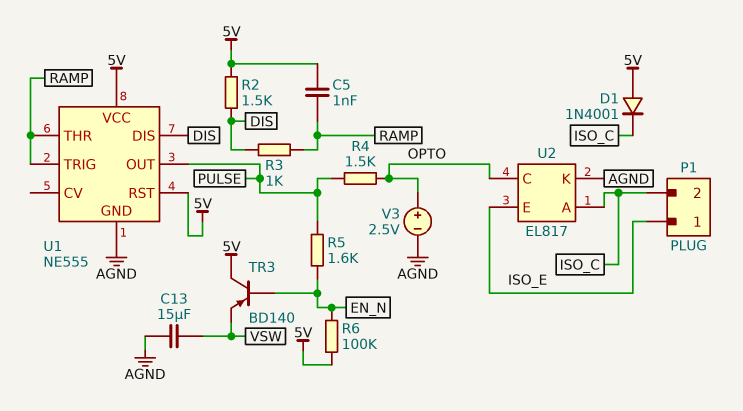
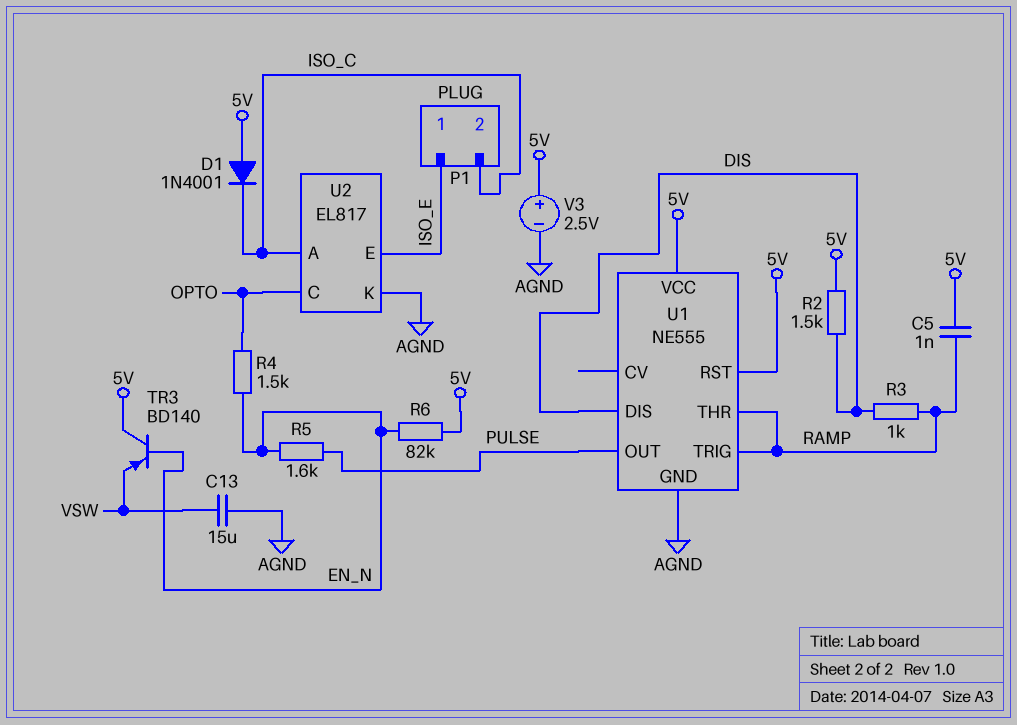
R4: 1.5k (OPTO, PULSE) -> 1.5k (EN_N, OPTO)
R6: 100k (5V, EN_N) -> 82k (5V, EN_N)
V3: 2.5V (plus OPTO, minus AGND) -> 2.5V (plus 5V, minus AGND)

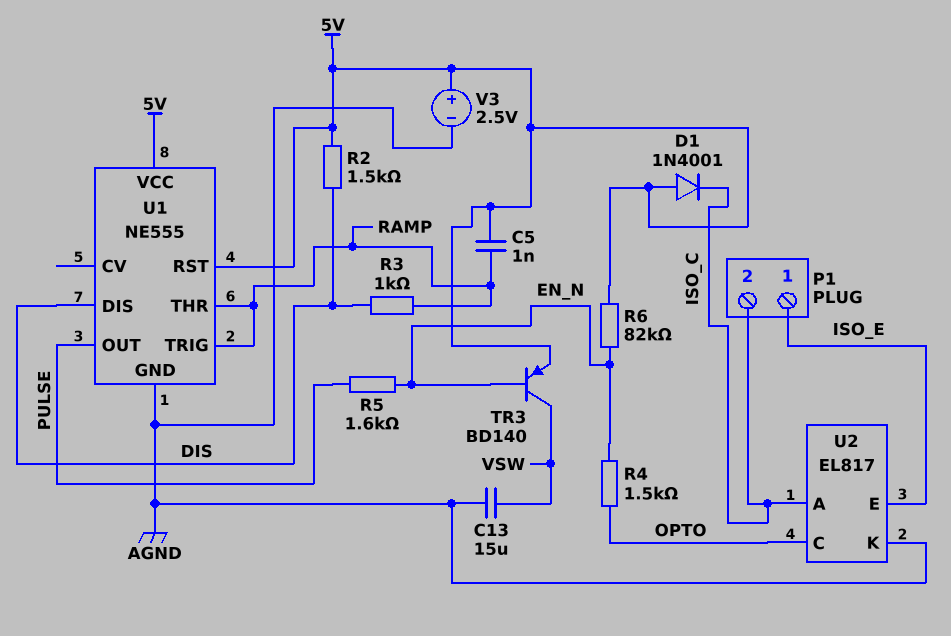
TR3: PNP BD140 (B EN_N, C 5V, E VSW) -> PNP BD140 (B EN_N, C VSW, E 5V)

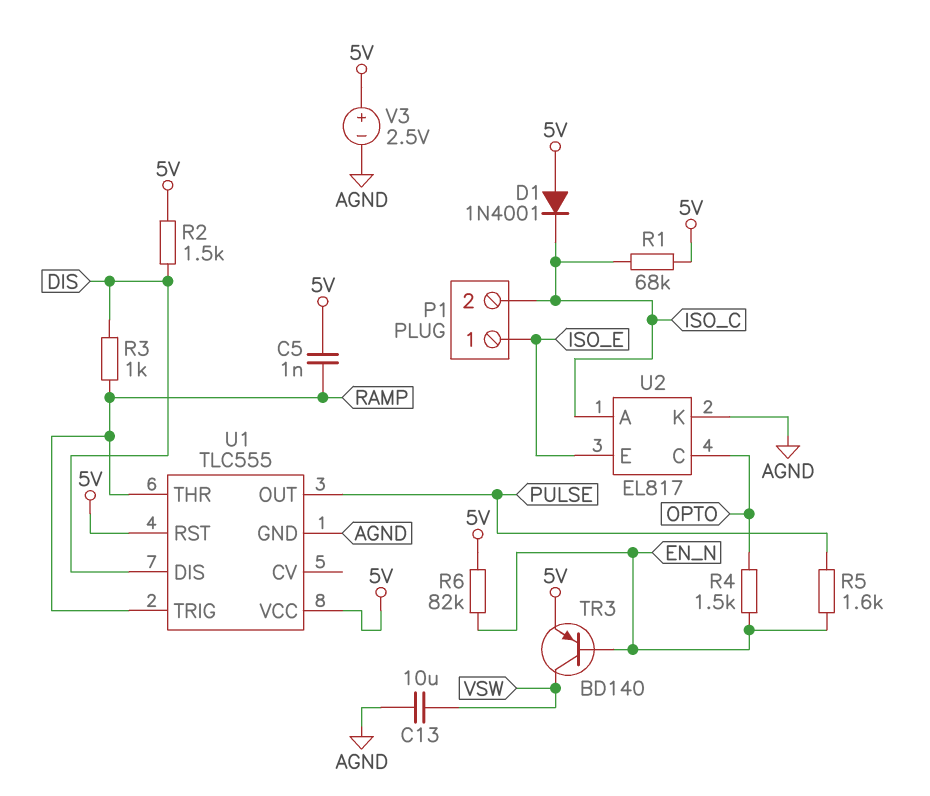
C13: 15uF (AGND, VSW) -> 10uF (AGND, VSW)
R1: none -> 68k (5V, ISO_C)
U1: NE555 -> TLC555

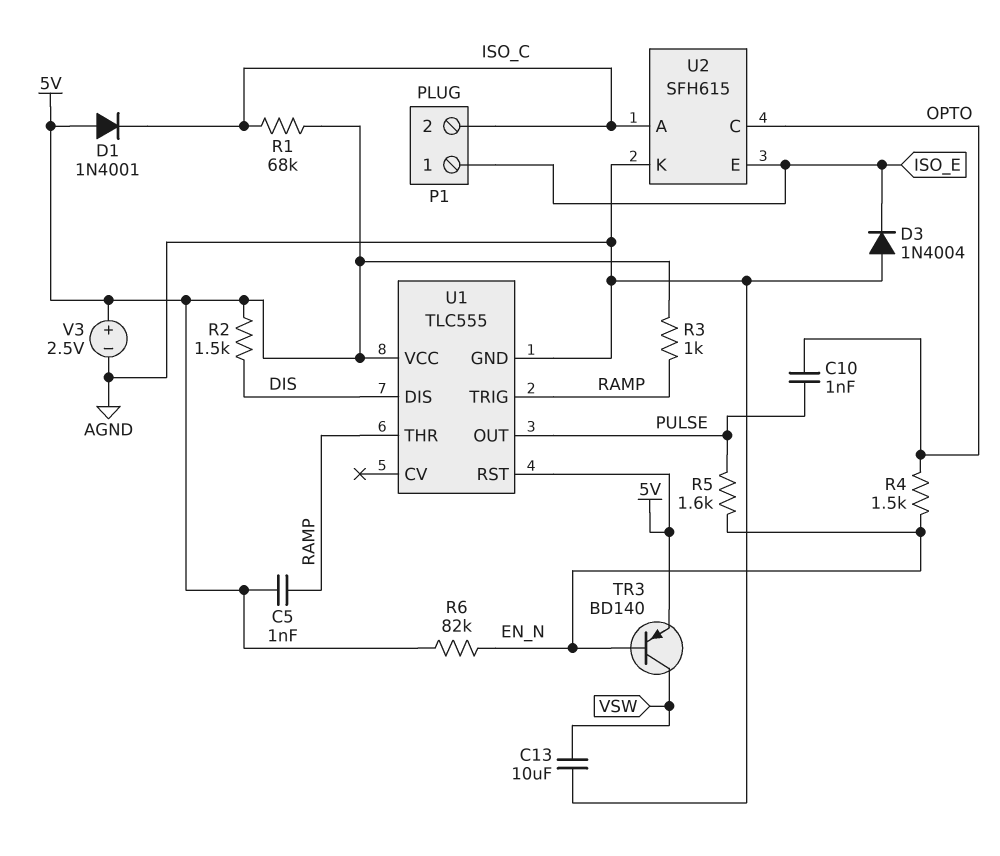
C10: none -> 1nF (OPTO, PULSE)
D3: none -> diode 1N4004 (A AGND, K ISO_E)
R3: 1k (DIS, RAMP) -> 1k (5V, RAMP)
U2: EL817 -> SFH615

